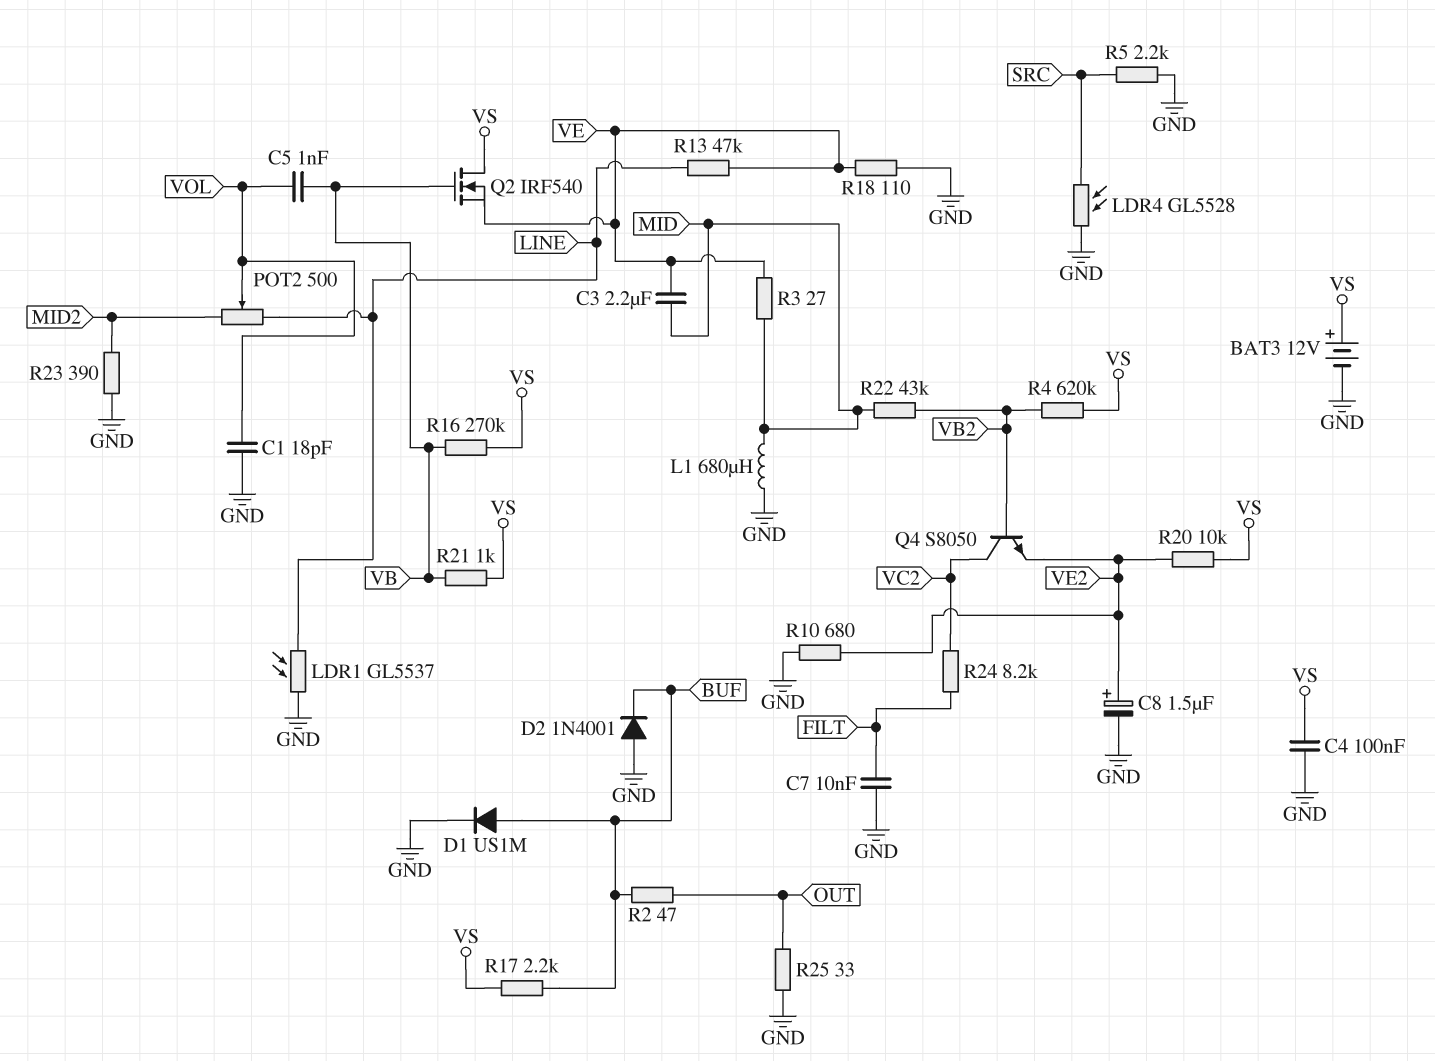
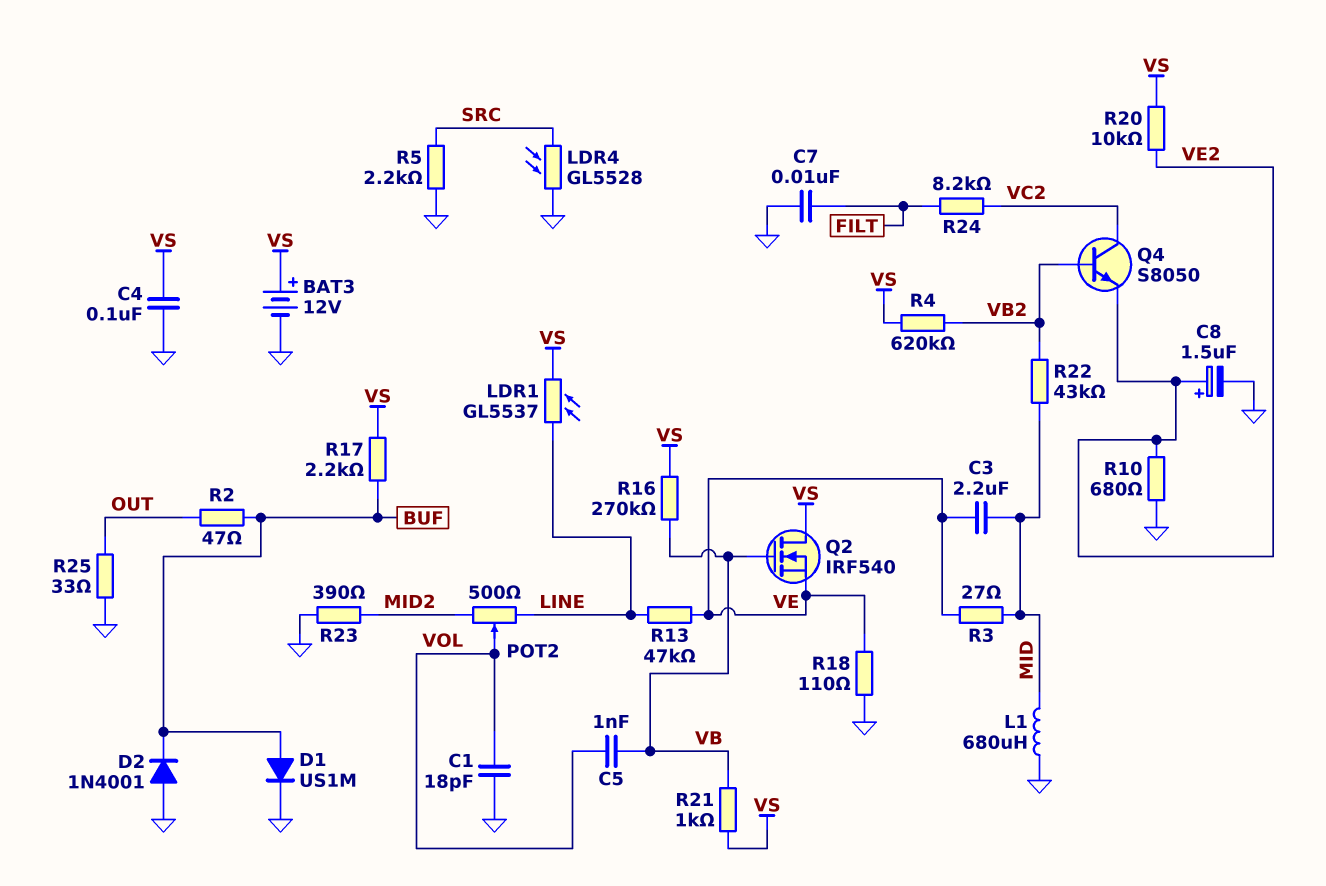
LDR1: GL5537 (GND, LINE) -> GL5537 (LINE, VS)

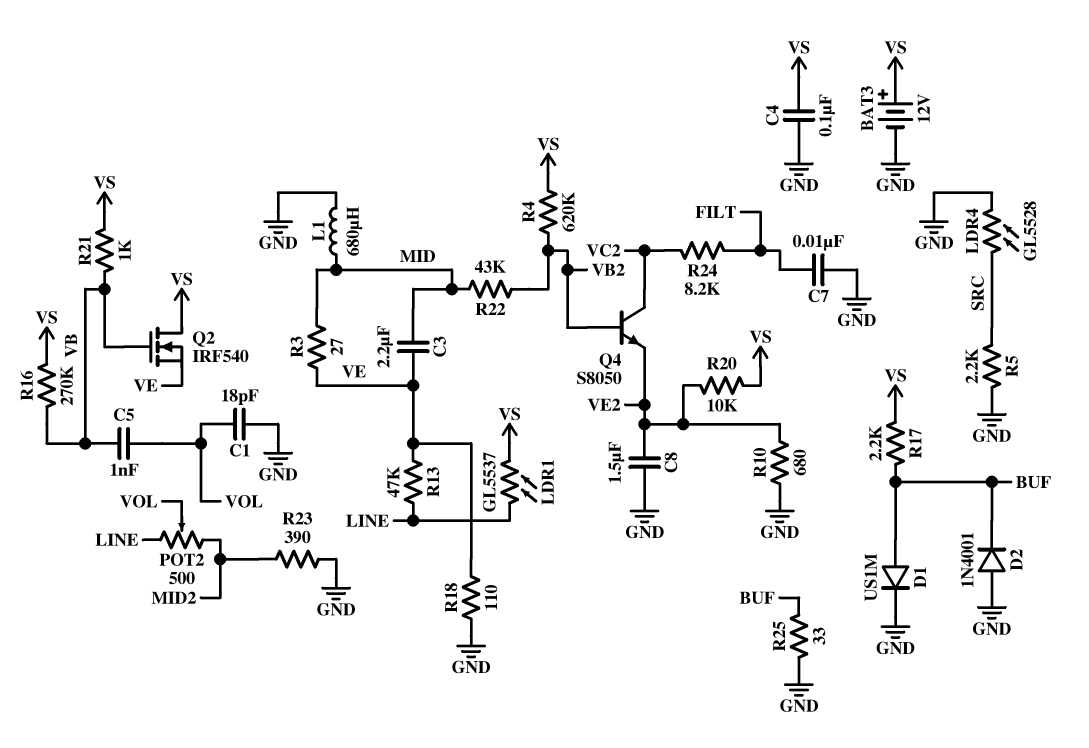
C8: 1.5uF (plus VE2, minus GND) -> 1.5uF (GND, VE2)
R2: 47 (BUF, OUT) -> none
R25: 33 (GND, OUT) -> 33 (BUF, GND)

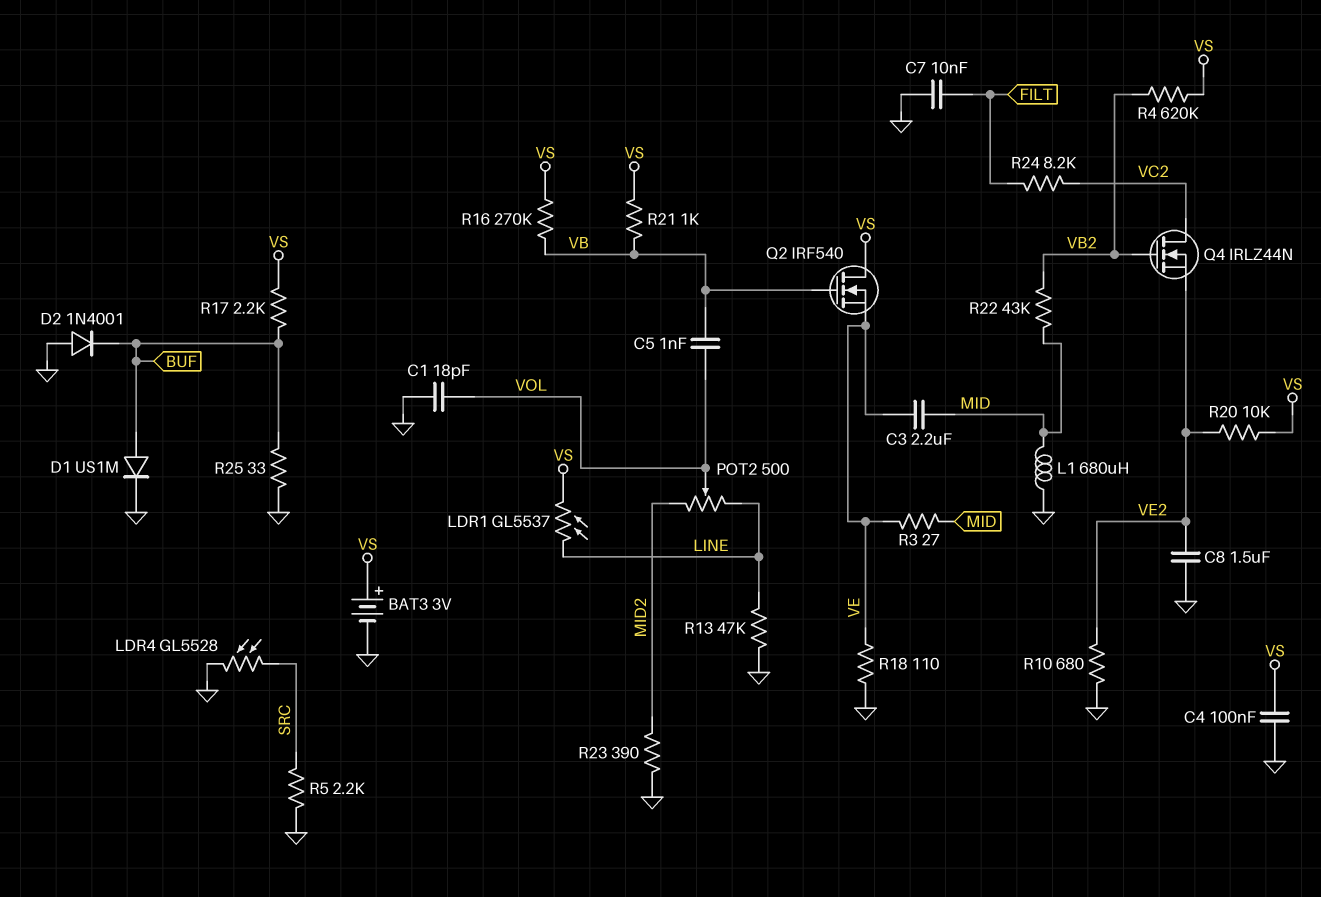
BAT3: 12V (plus VS, minus GND) -> 3V (plus VS, minus GND)
Q4: NPN S8050 (B VB2, C VC2, E VE2) -> NMOS IRLZ44N (G VB2, D VC2, S VE2)
R13: 47k (LINE, VE) -> 47k (GND, LINE)

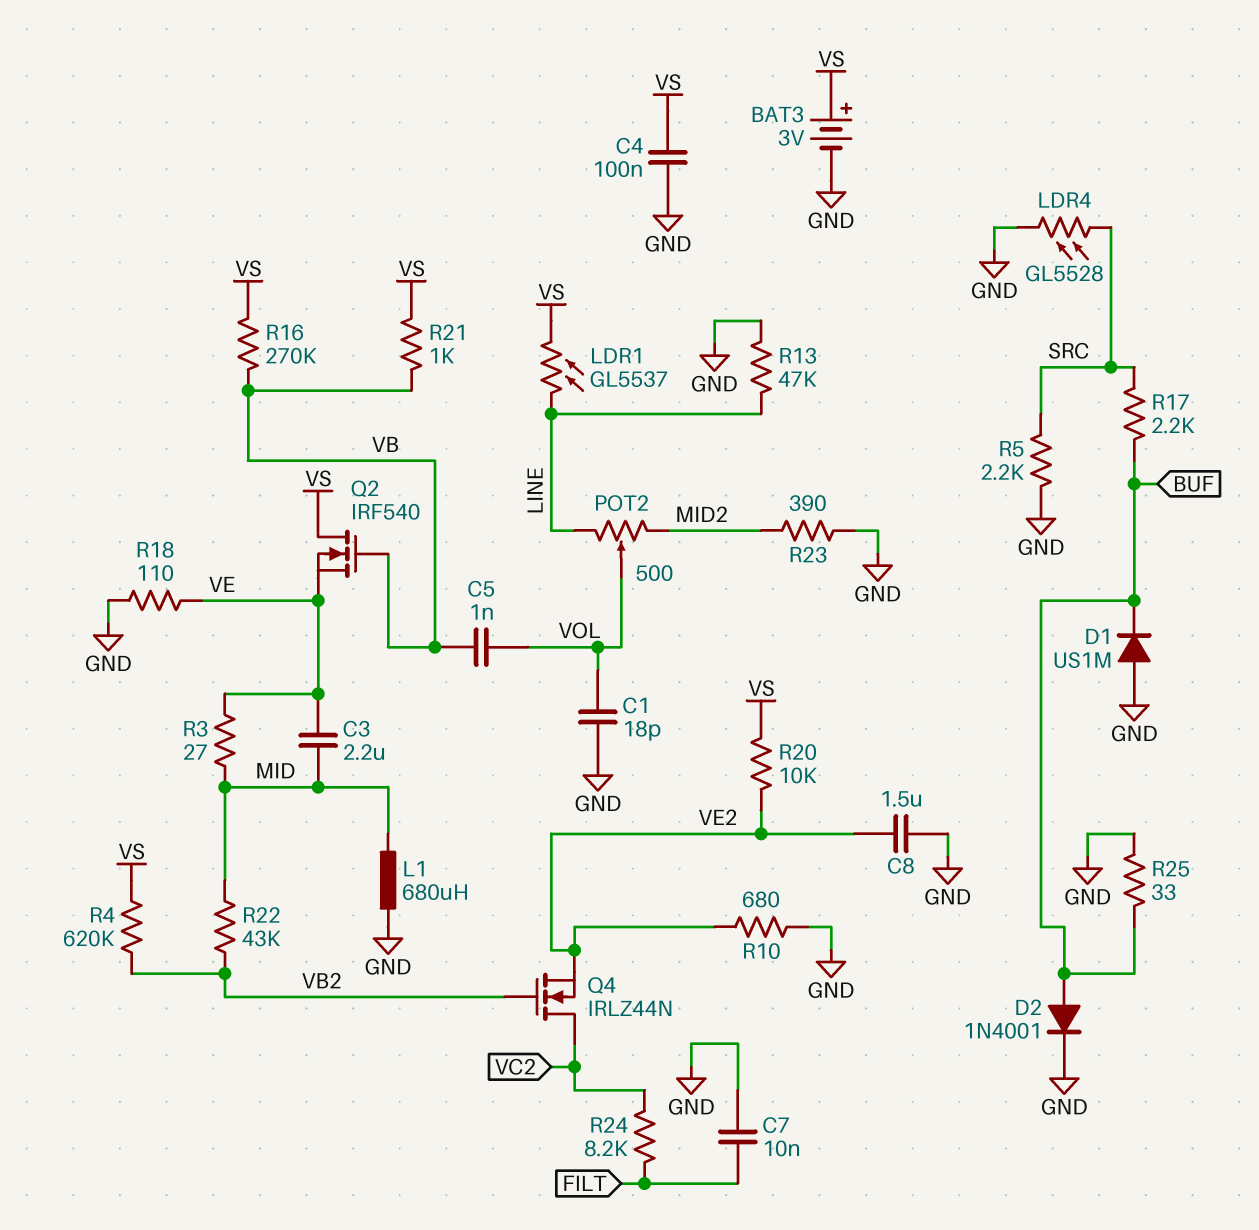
D1: diode US1M (A BUF, K GND) -> diode US1M (A GND, K BUF)
D2: diode 1N4001 (A GND, K BUF) -> diode 1N4001 (A BUF, K GND)
R17: 2.2k (BUF, VS) -> 2.2k (BUF, SRC)

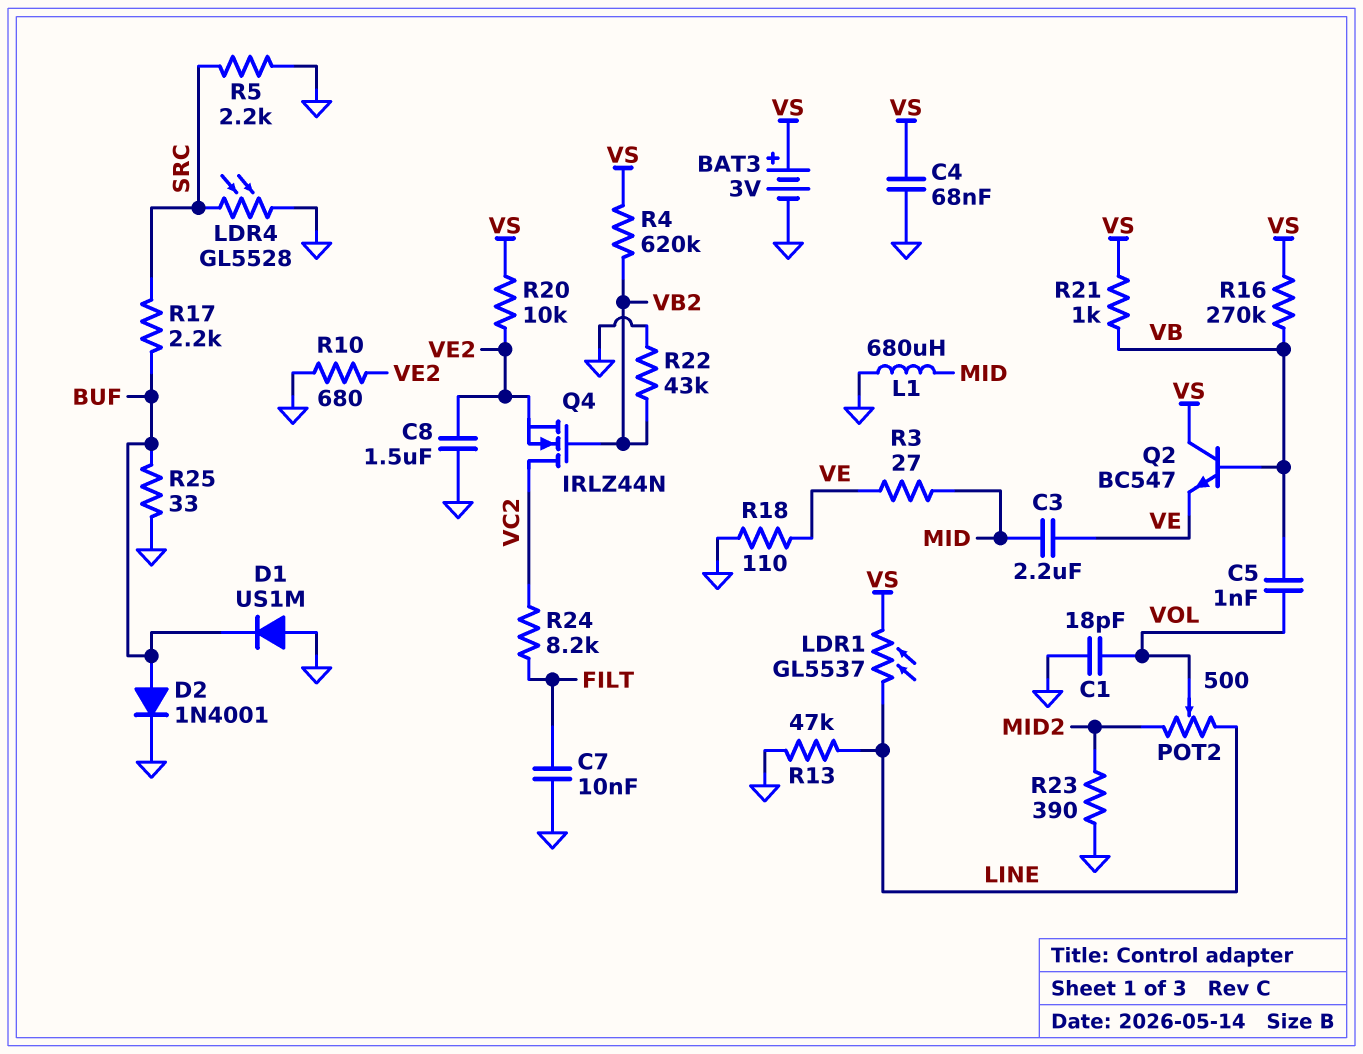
C4: 100nF (GND, VS) -> 68nF (GND, VS)
Q2: NMOS IRF540 (G VB, D VS, S VE) -> NPN BC547 (B VB, C VS, E VE)
R22: 43k (MID, VB2) -> 43k (GND, VB2)

